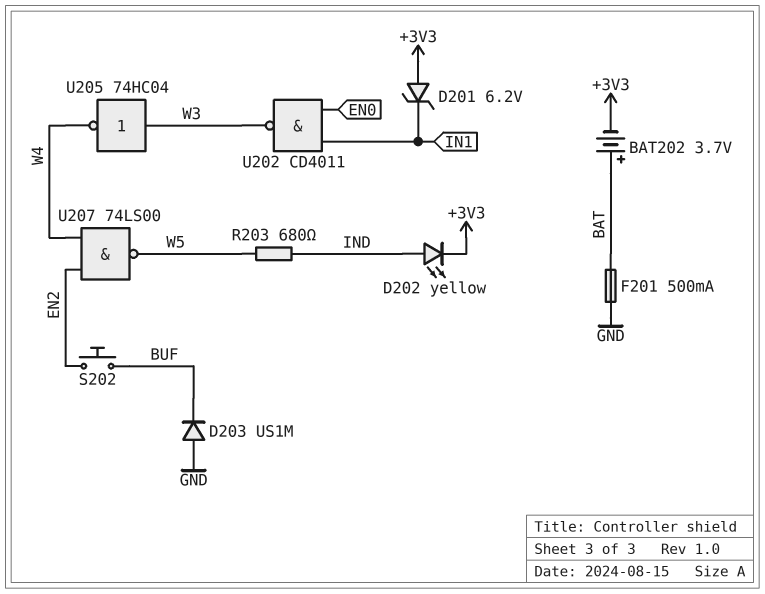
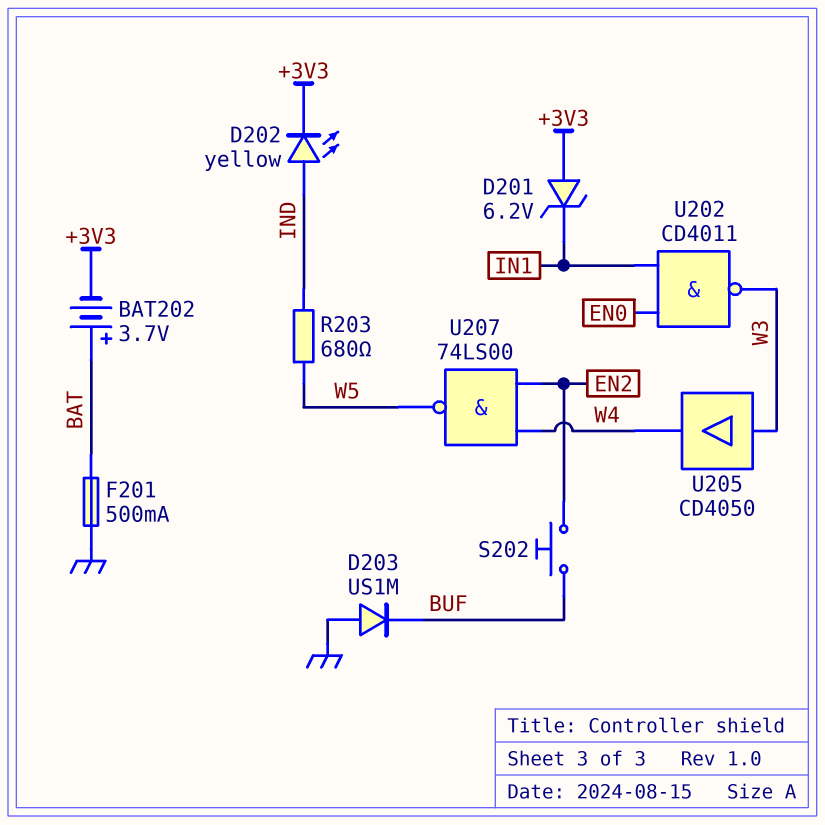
U205: NOT 74HC04 (in W3, out W4) -> buffer CD4050 (in W3, out W4)

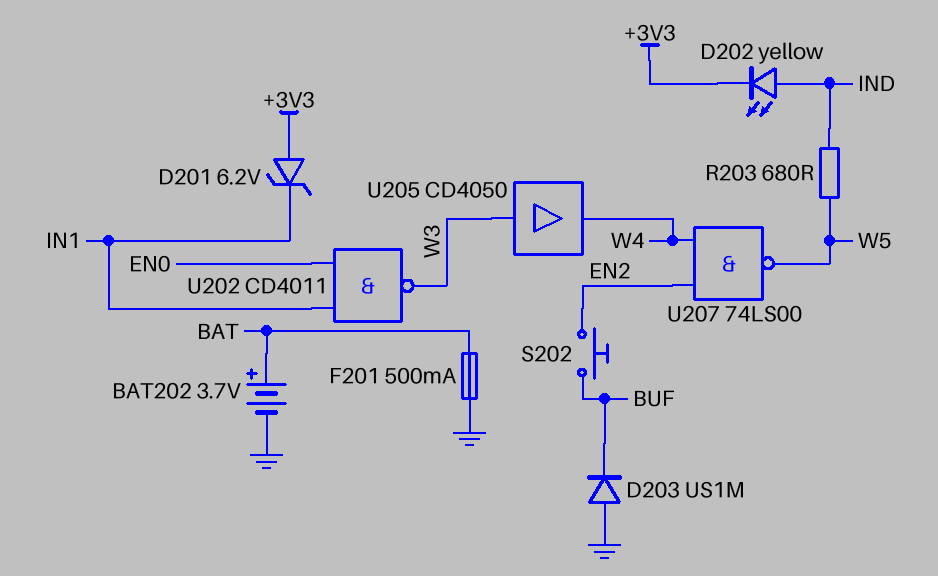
BAT202: 3.7V (plus BAT, minus +3V3) -> 3.7V (plus BAT, minus GND)

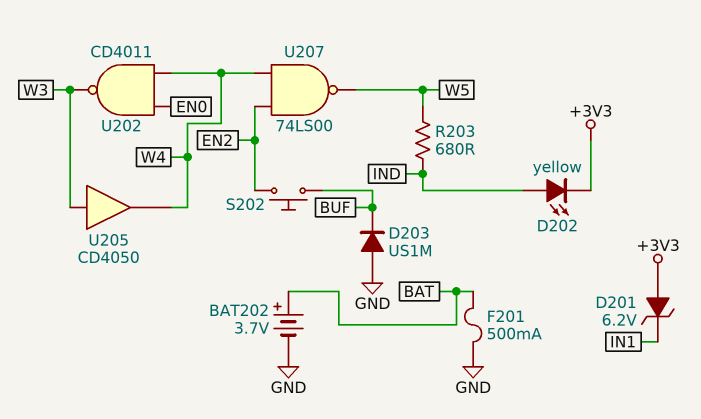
U202: NAND CD4011 (in EN0, in IN1, out W3) -> NAND CD4011 (in EN0, in W4, out W3)

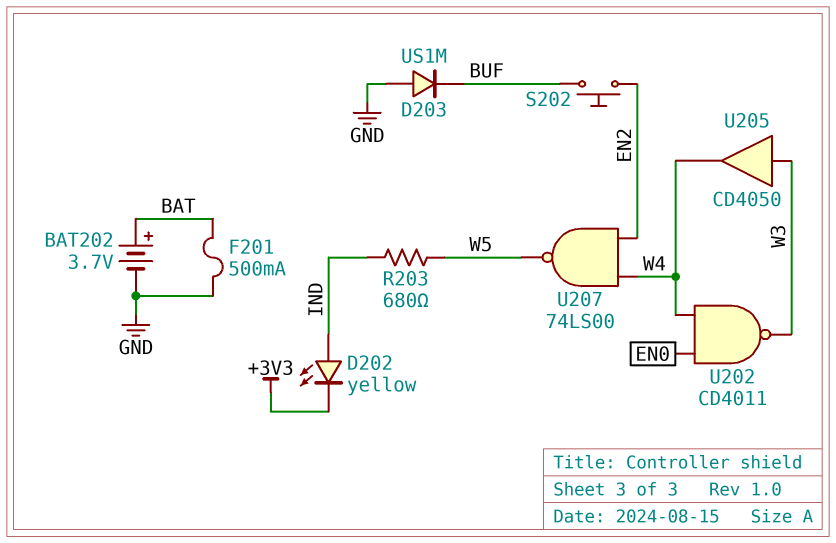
D201: zener 6.2V (A +3V3, K IN1) -> none

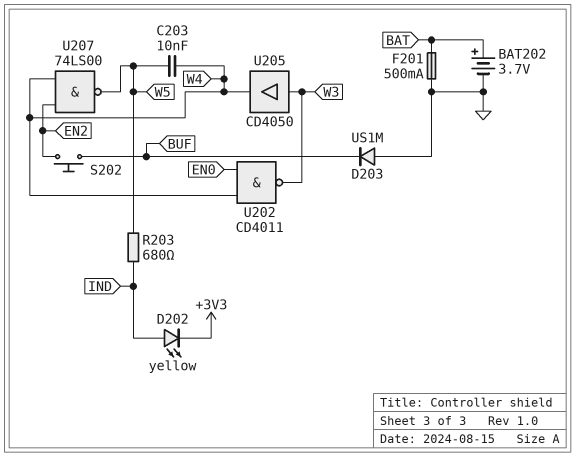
C203: none -> 10nF (W4, W5)

